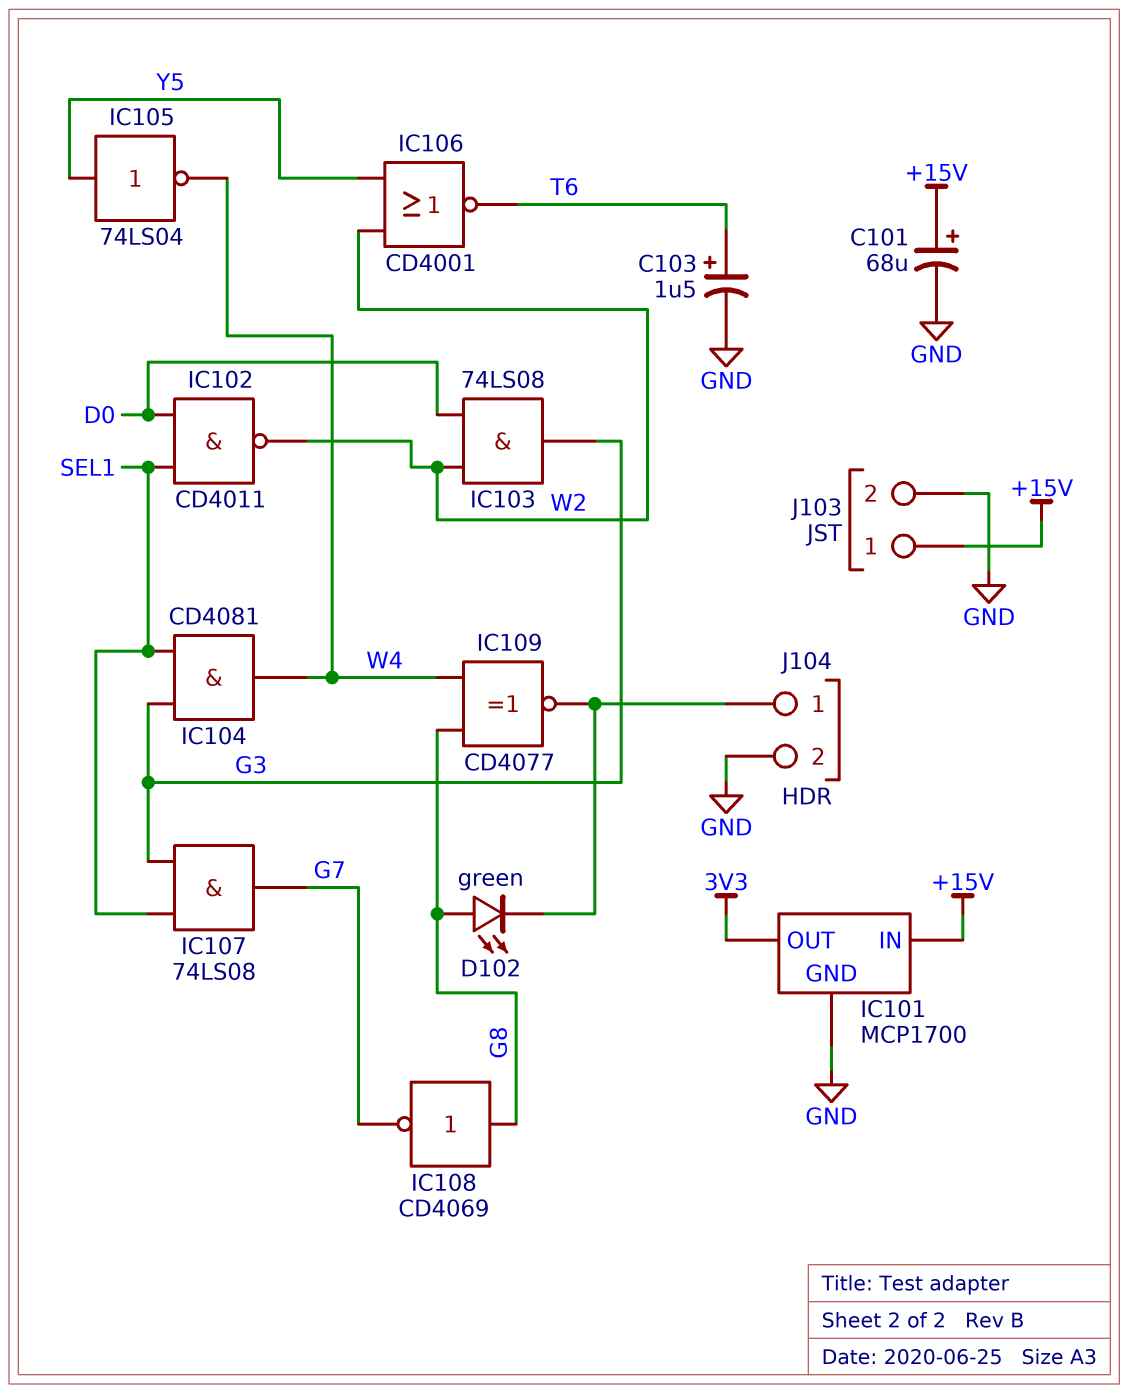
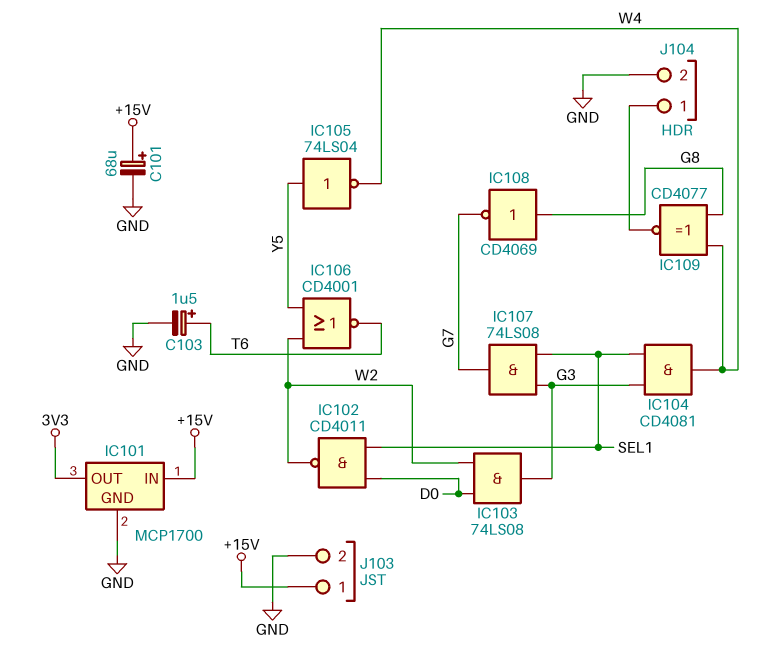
D102: LED green (A G8, K J104/1) -> none

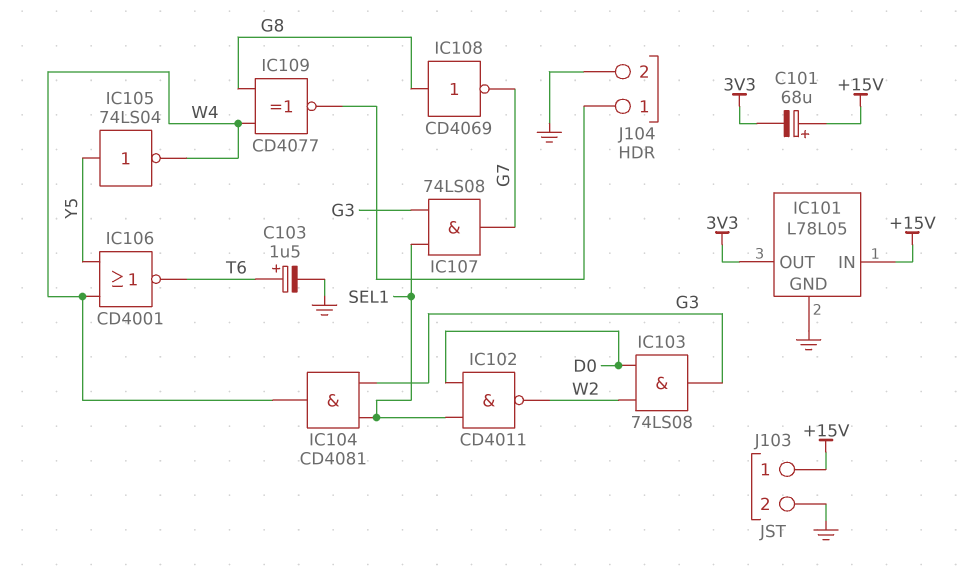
C101: 68uF (plus +15V, minus GND) -> 68uF (plus +15V, minus 3V3)
IC101: MCP1700 -> L78L05
IC106: NOR CD4001 (in W2, in Y5, out T6) -> NOR CD4001 (in W4, in Y5, out T6)

